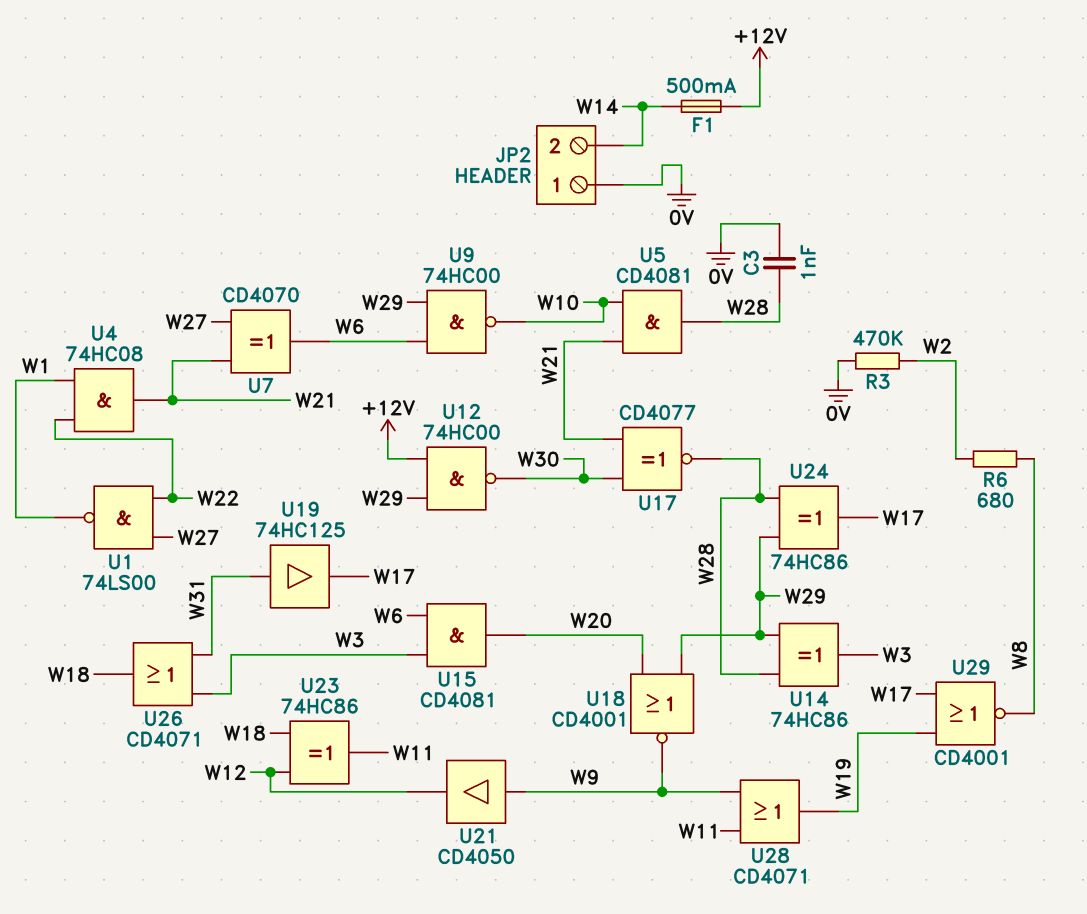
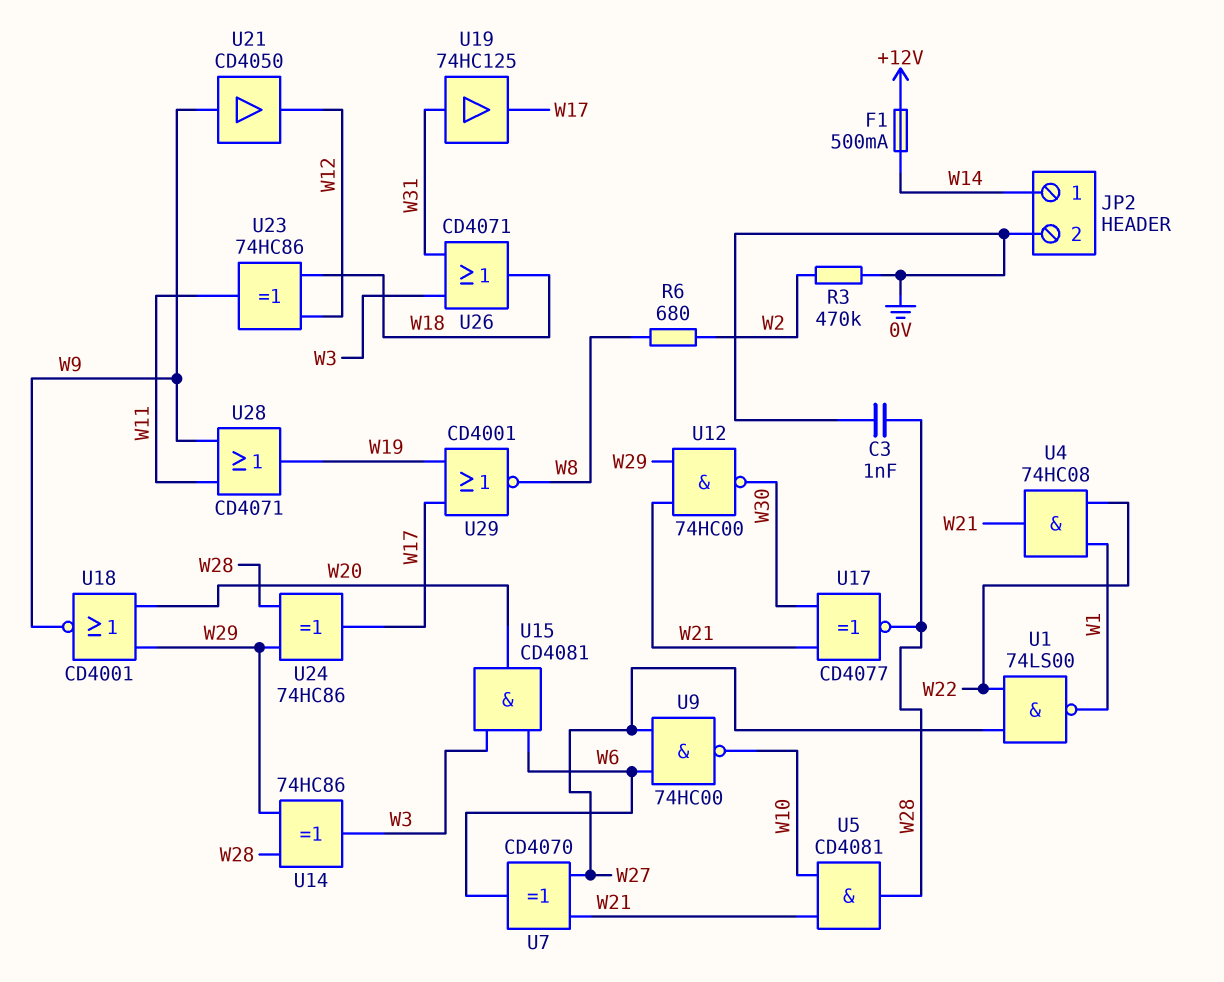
JP2 pin 1: 0V -> W14
JP2 pin 2: W14 -> 0V
U9: NAND 74HC00 (in W6, in W29, out W10) -> NAND 74HC00 (in W6, in W27, out W10)
U12: NAND 74HC00 (in +12V, in W29, out W30) -> NAND 74HC00 (in W21, in W29, out W30)

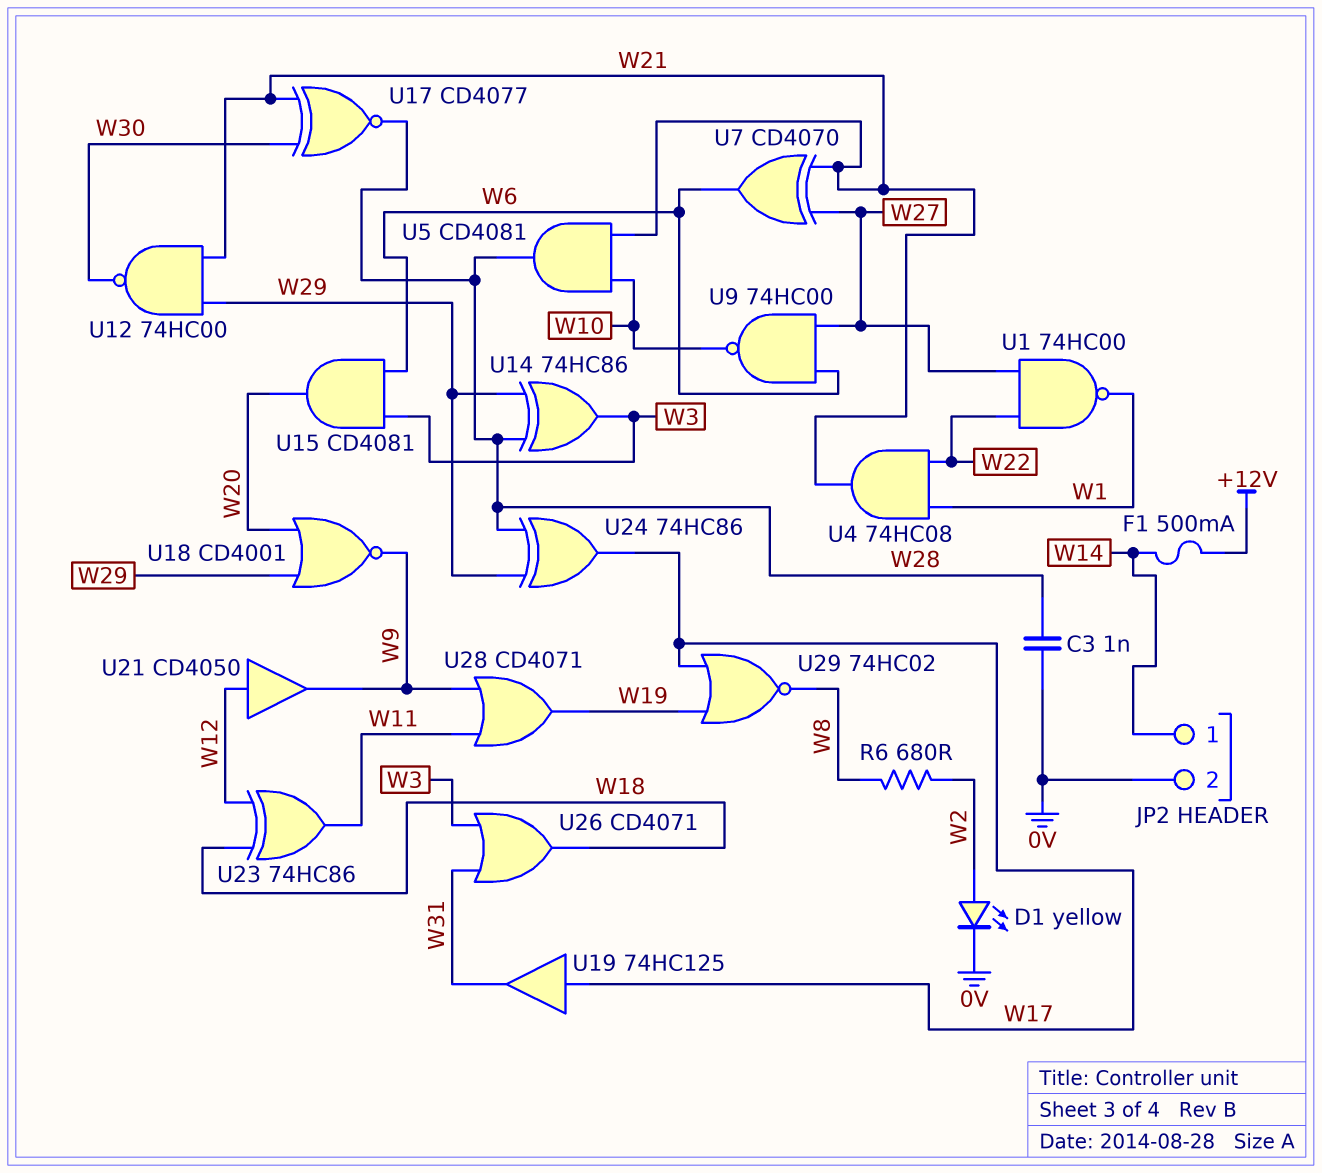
D1: none -> LED yellow (A W2, K 0V)
R3: 470k (0V, W2) -> none
U1: NAND 74LS00 (in W22, in W27, out W1) -> NAND 74HC00 (in W22, in W27, out W1)
U19: buffer 74HC125 (in W31, out W17) -> buffer 74HC125 (in W17, out W31)
U21: buffer CD4050 (in W9, out W12) -> buffer CD4050 (in W12, out W9)
U29: NOR CD4001 (in W17, in W19, out W8) -> NOR 74HC02 (in W17, in W19, out W8)

